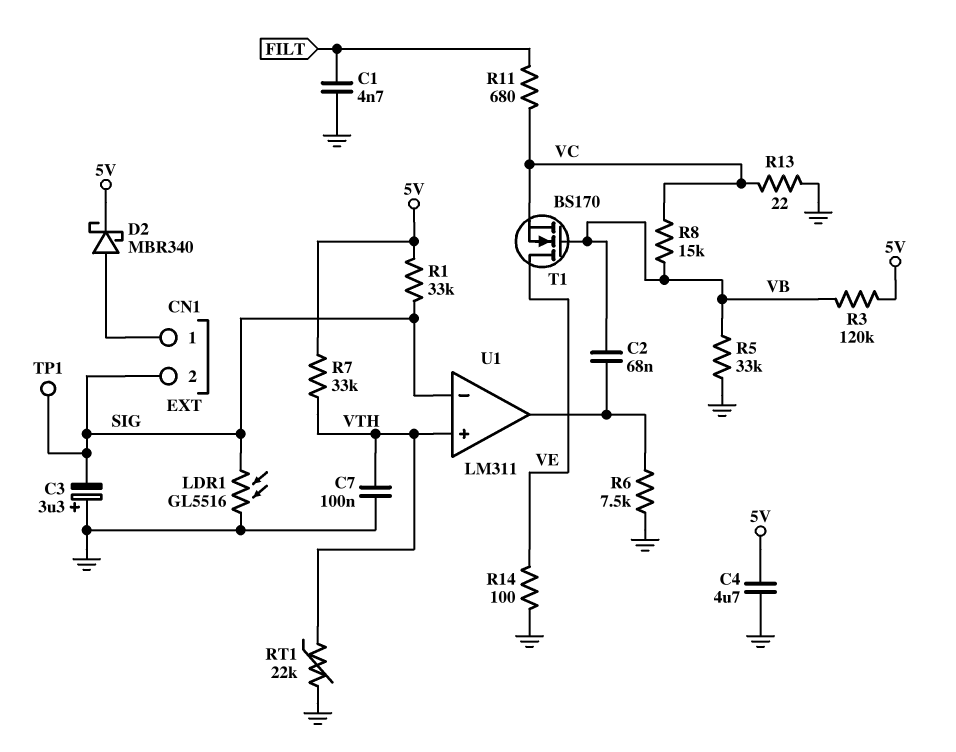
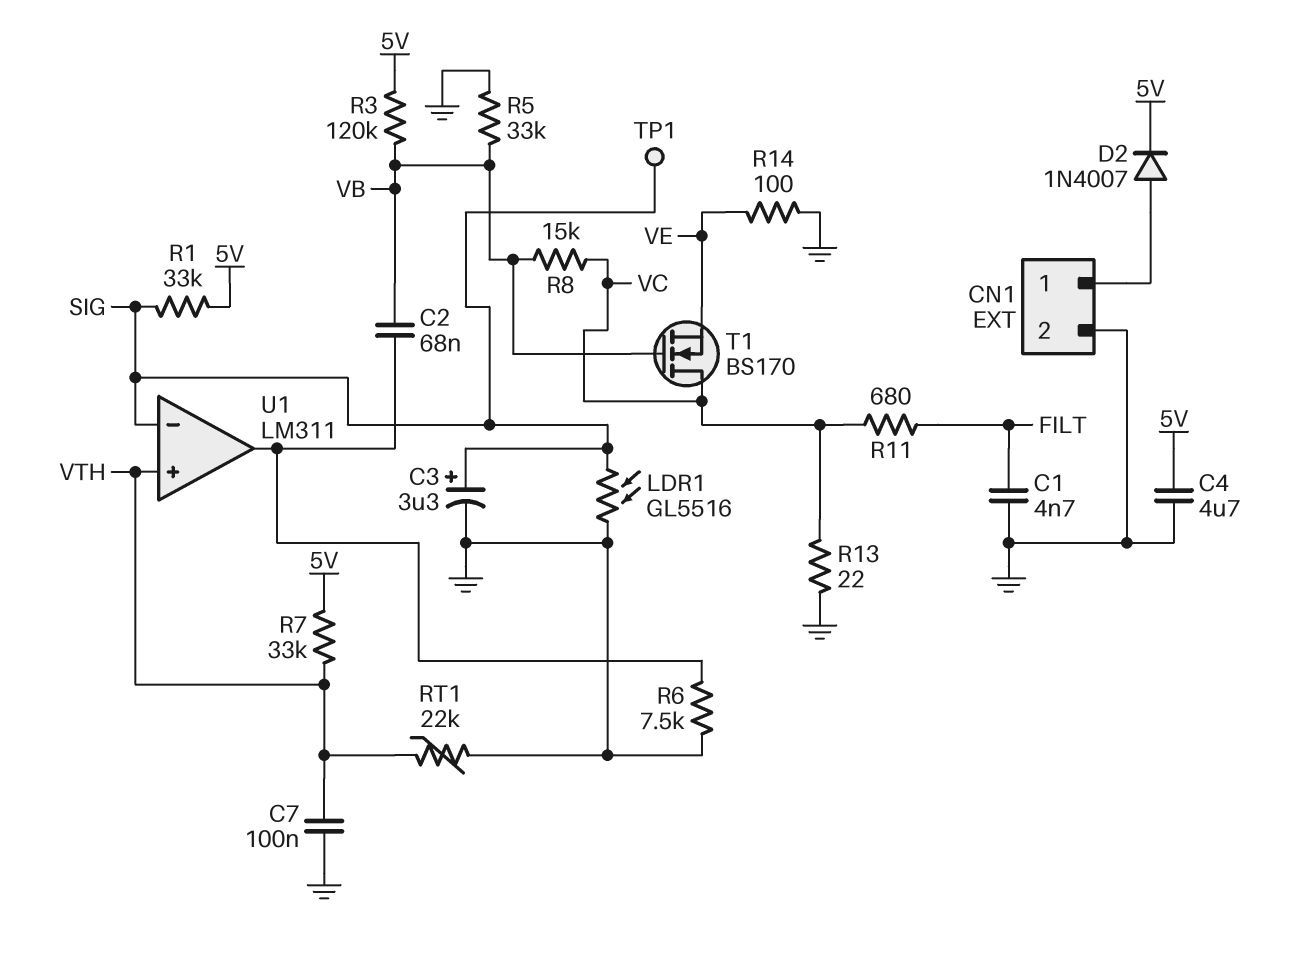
C3: 3.3uF (plus GND, minus SIG) -> 3.3uF (plus SIG, minus GND)
CN1 pin 2: SIG -> GND
D2: schottky MBR340 (A CN1/1, K 5V) -> diode 1N4007 (A CN1/1, K 5V)
T1: NMOS BS170 (G VB, D VE, S VC) -> NMOS BS170 (G VB, D VC, S VE)

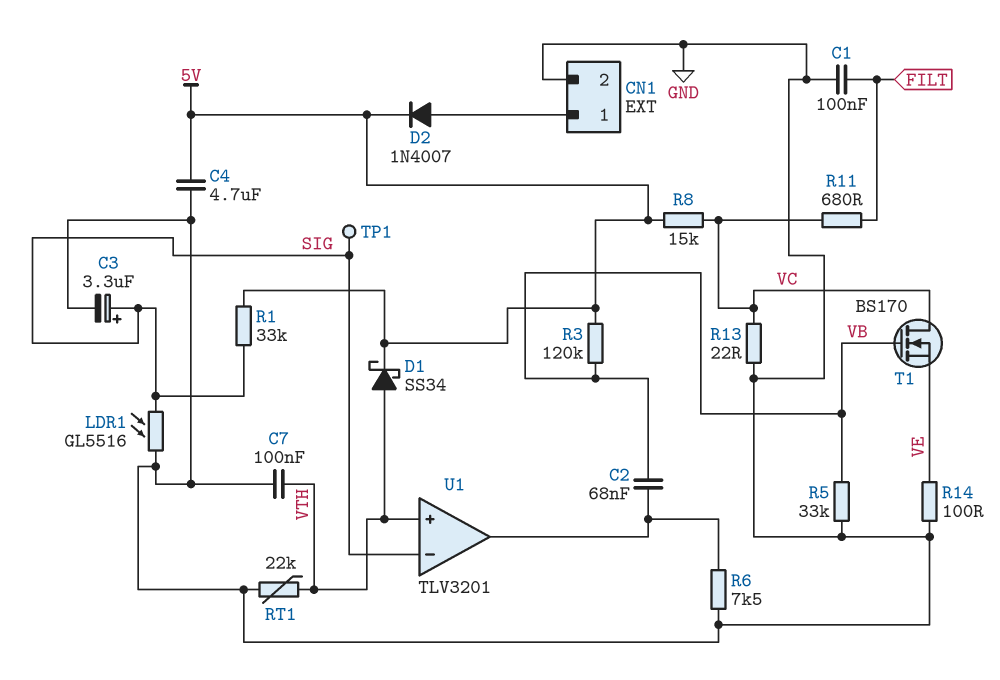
C1: 4.7nF (FILT, GND) -> 100nF (FILT, GND)
D1: none -> schottky SS34 (A VTH, K 5V)
R7: 33k (5V, VTH) -> none
R8: 15k (VB, VC) -> 15k (5V, VC)
U1: LM311 -> TLV3201

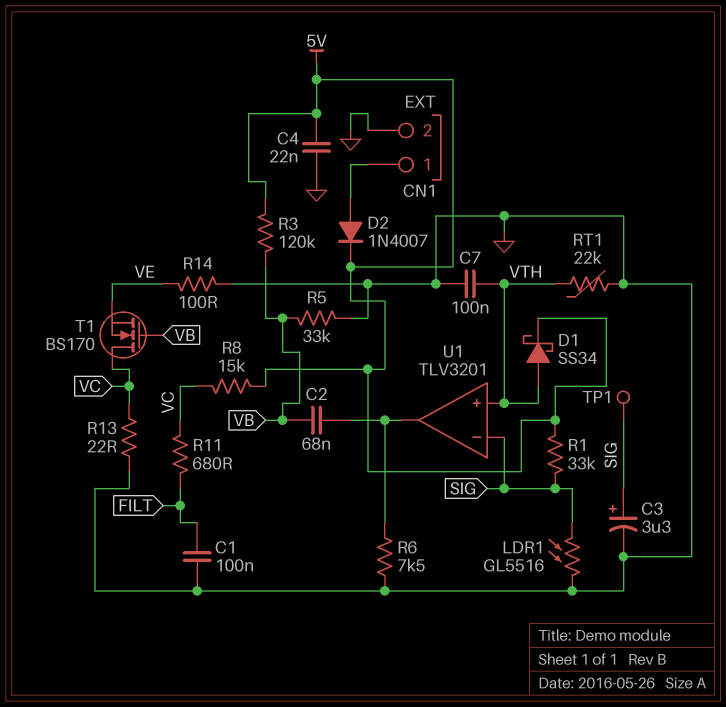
C4: 4.7uF (5V, GND) -> 22nF (5V, GND)

